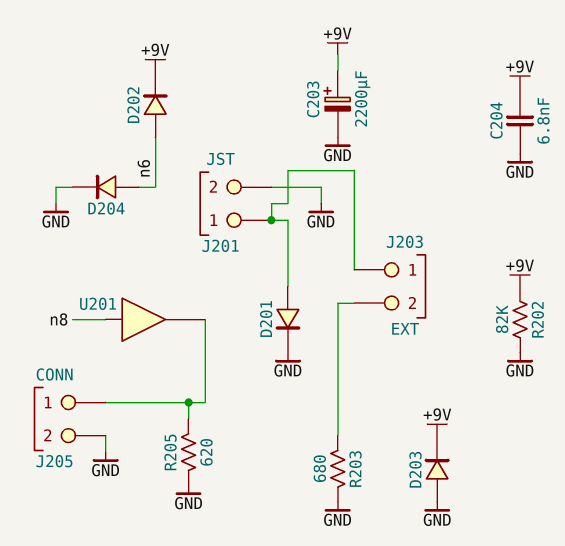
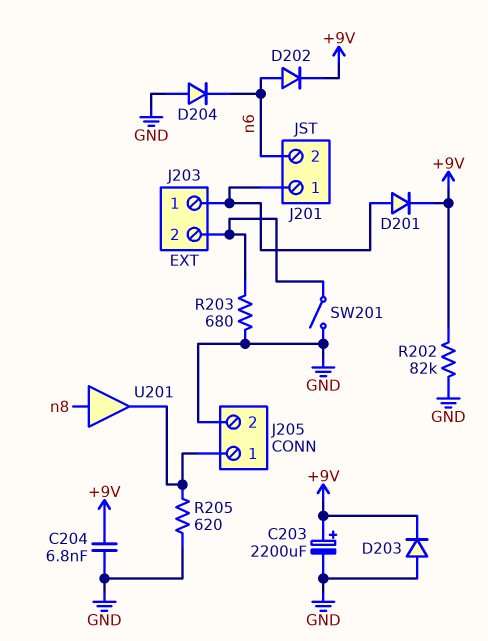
D201: diode (A J201/1, K GND) -> diode (A J201/1, K +9V)
D204: diode (A n6, K GND) -> diode (A GND, K n6)
J201 pin 2: GND -> n6
SW201: none -> switch (GND, J203/2)

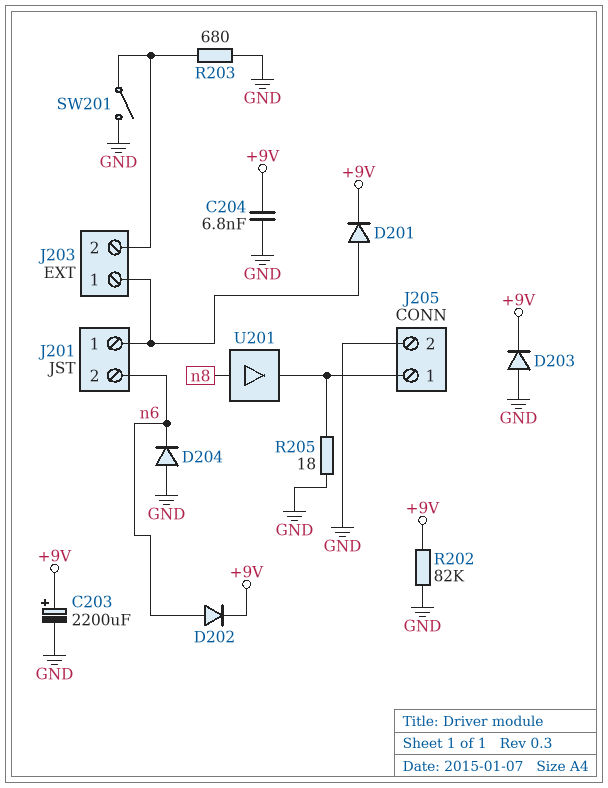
R205: 620 (GND, J205/1) -> 18 (GND, J205/1)

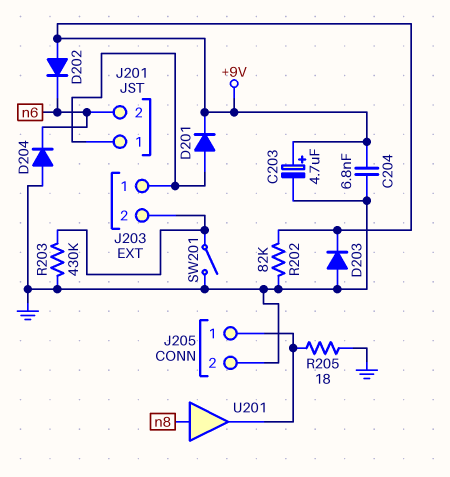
C203: 2200uF (plus +9V, minus GND) -> 4.7uF (plus +9V, minus GND)
D202: diode (A n6, K +9V) -> diode (A +9V, K n6)
R203: 680 (GND, J203/2) -> 430k (GND, J203/2)

